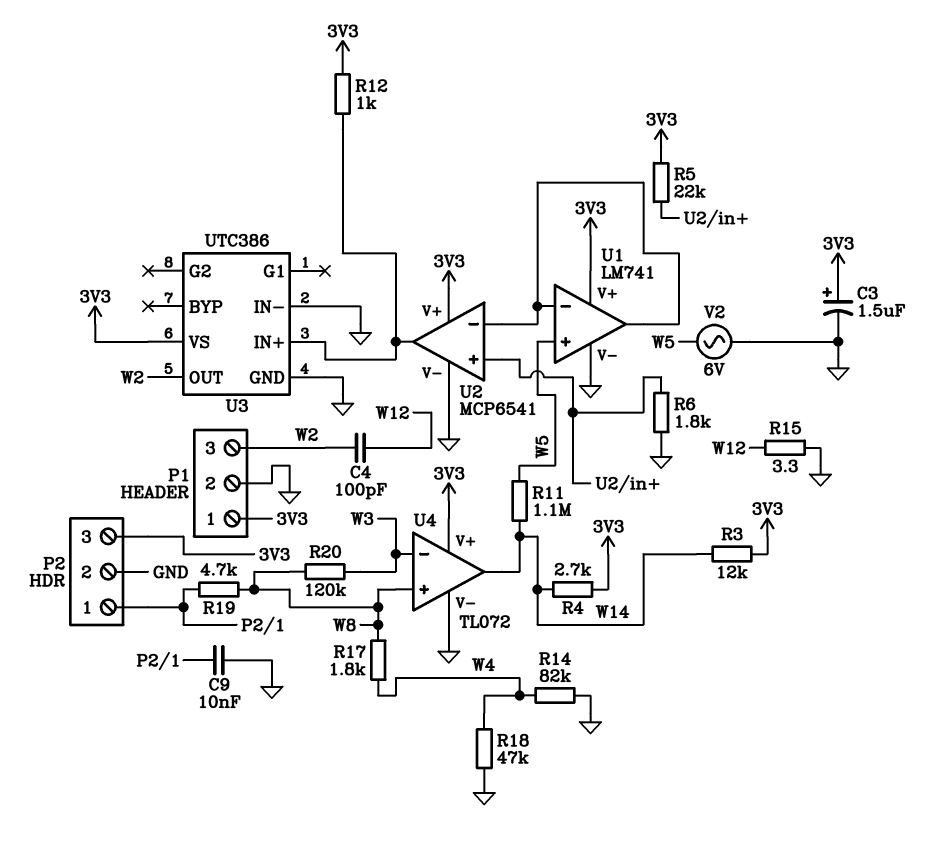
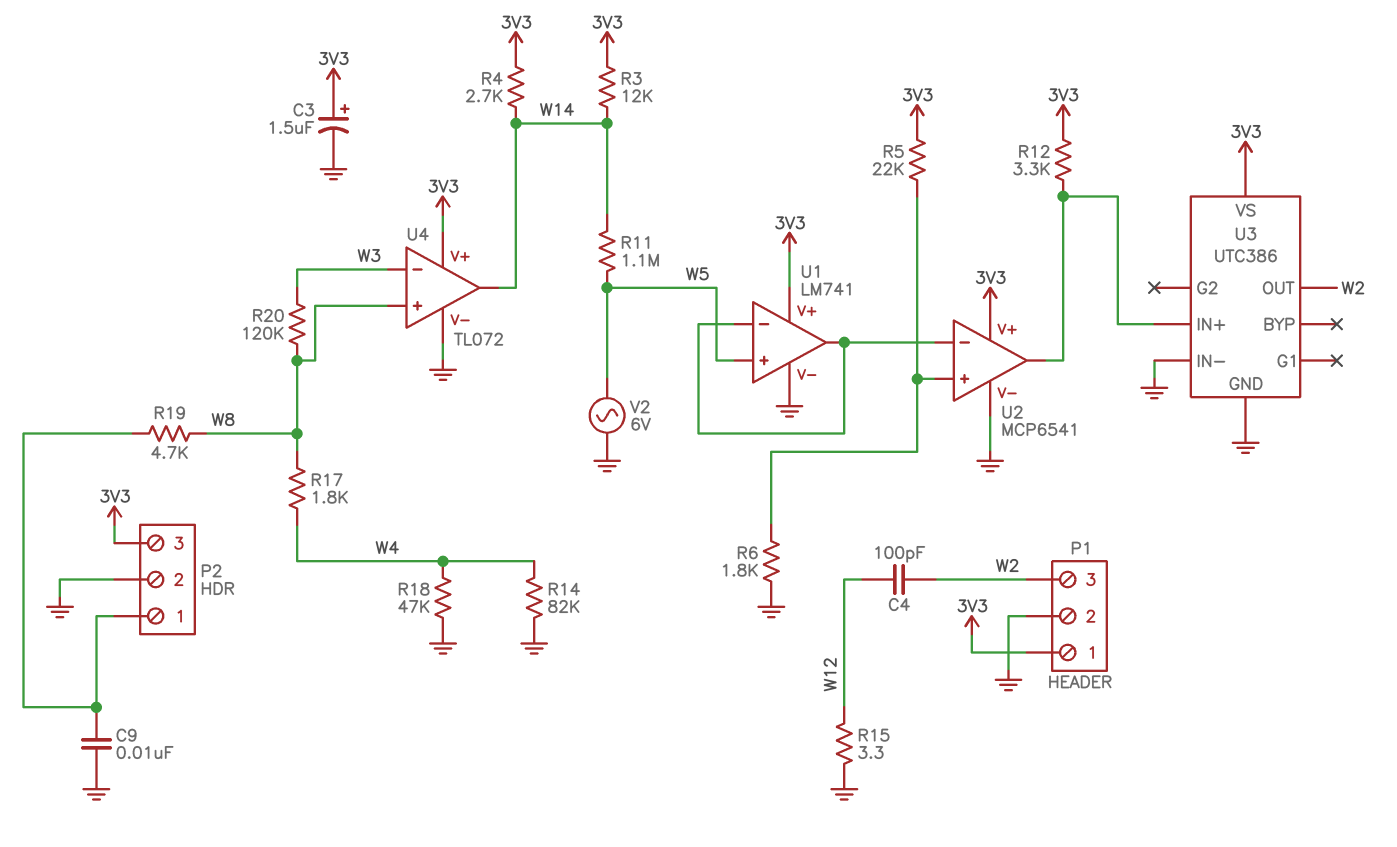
R12: 1k (3V3, U2/out) -> 3.3k (3V3, U2/out)

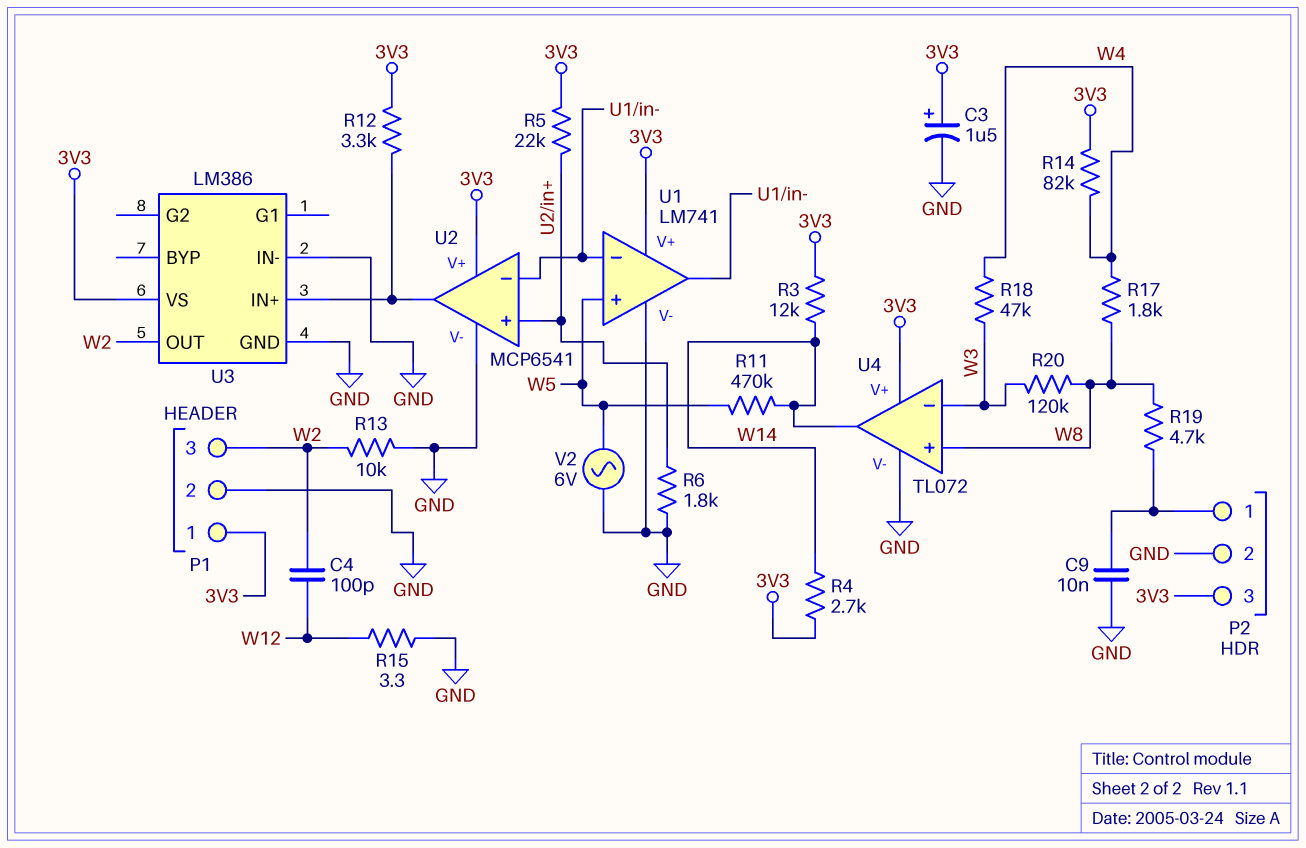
R11: 1.1M (W5, W14) -> 470k (W5, W14)
R13: none -> 10k (GND, W2)
R14: 82k (GND, W4) -> 82k (3V3, W4)
R18: 47k (GND, W4) -> 47k (W3, W4)
U3: UTC386 -> LM386

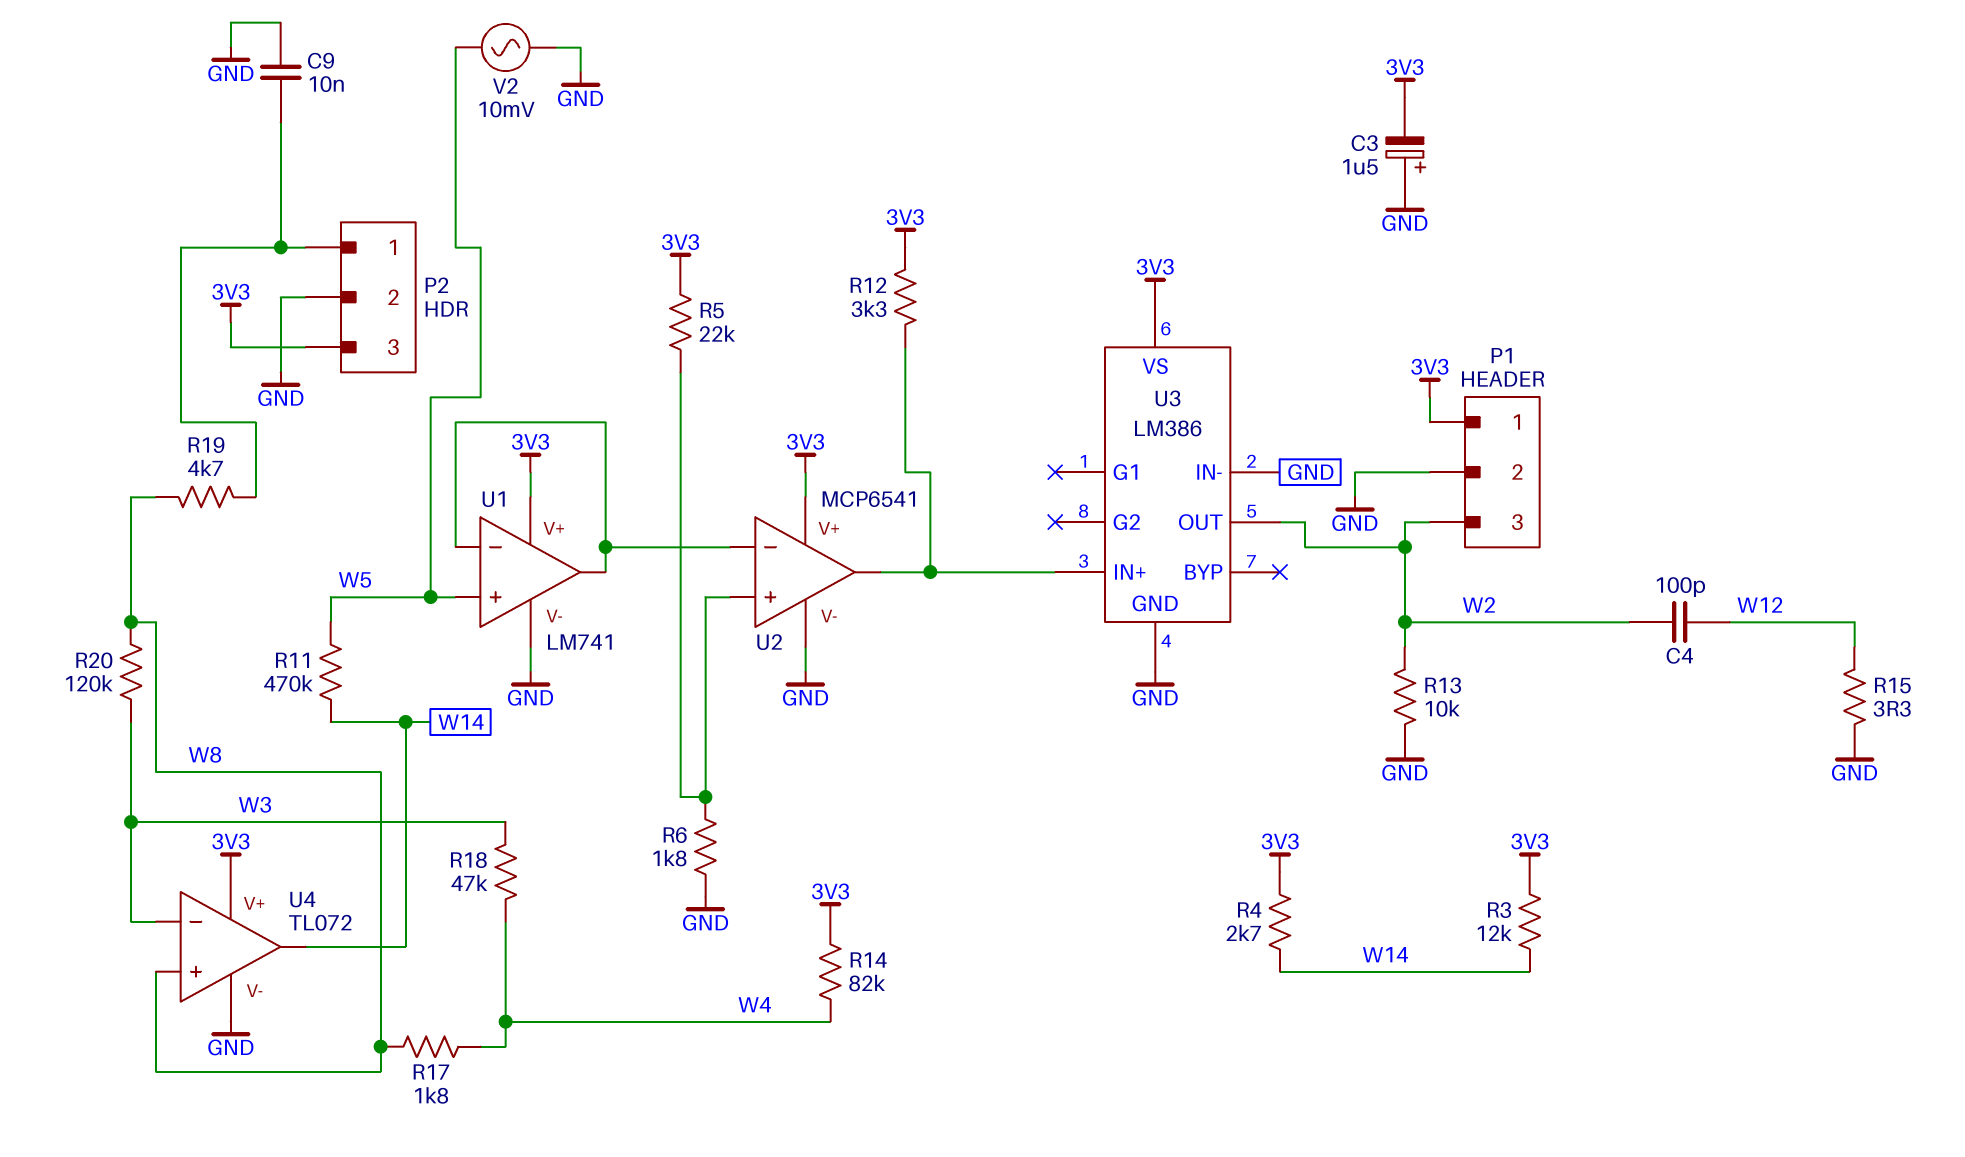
C3: 1.5uF (plus 3V3, minus GND) -> 1.5uF (plus GND, minus 3V3)
V2: AC 6V (GND, W5) -> AC 10mV (GND, W5)

